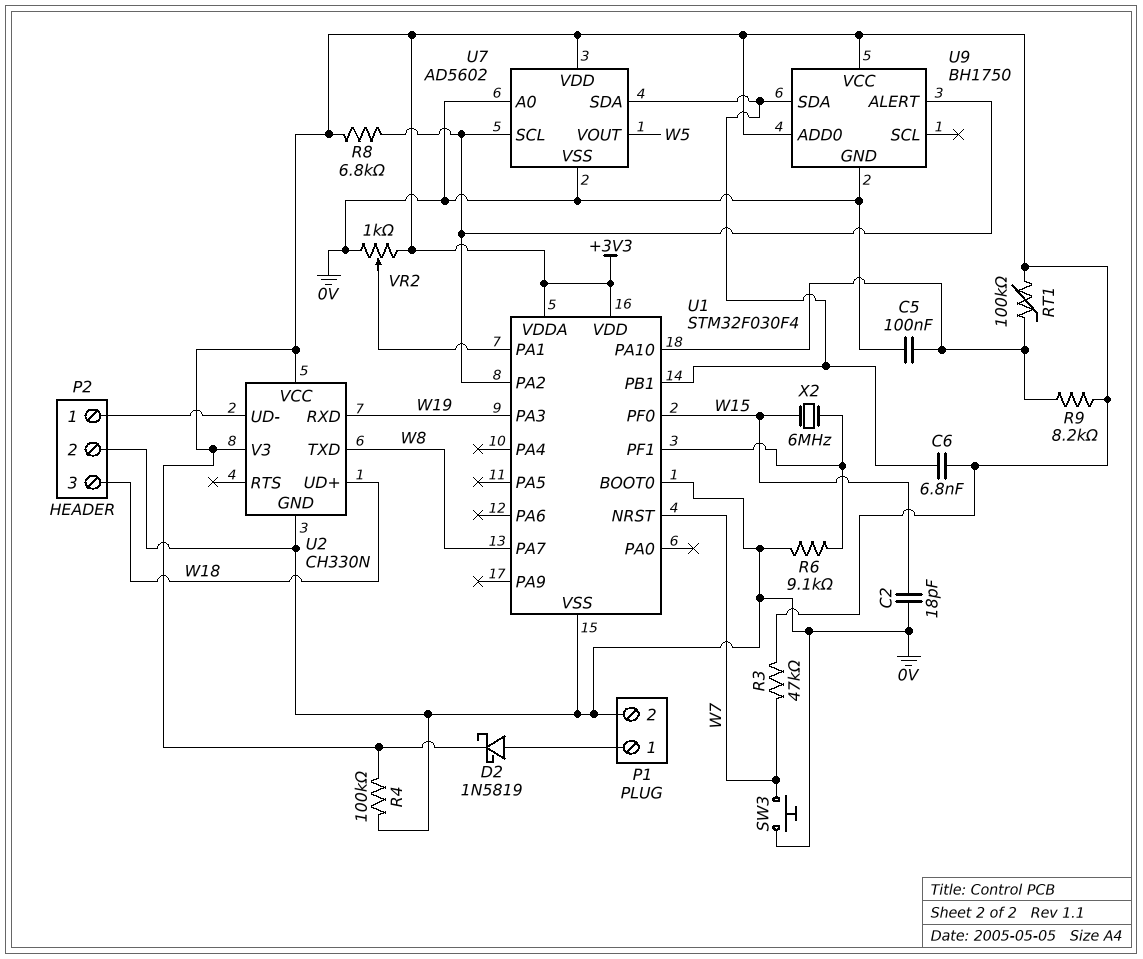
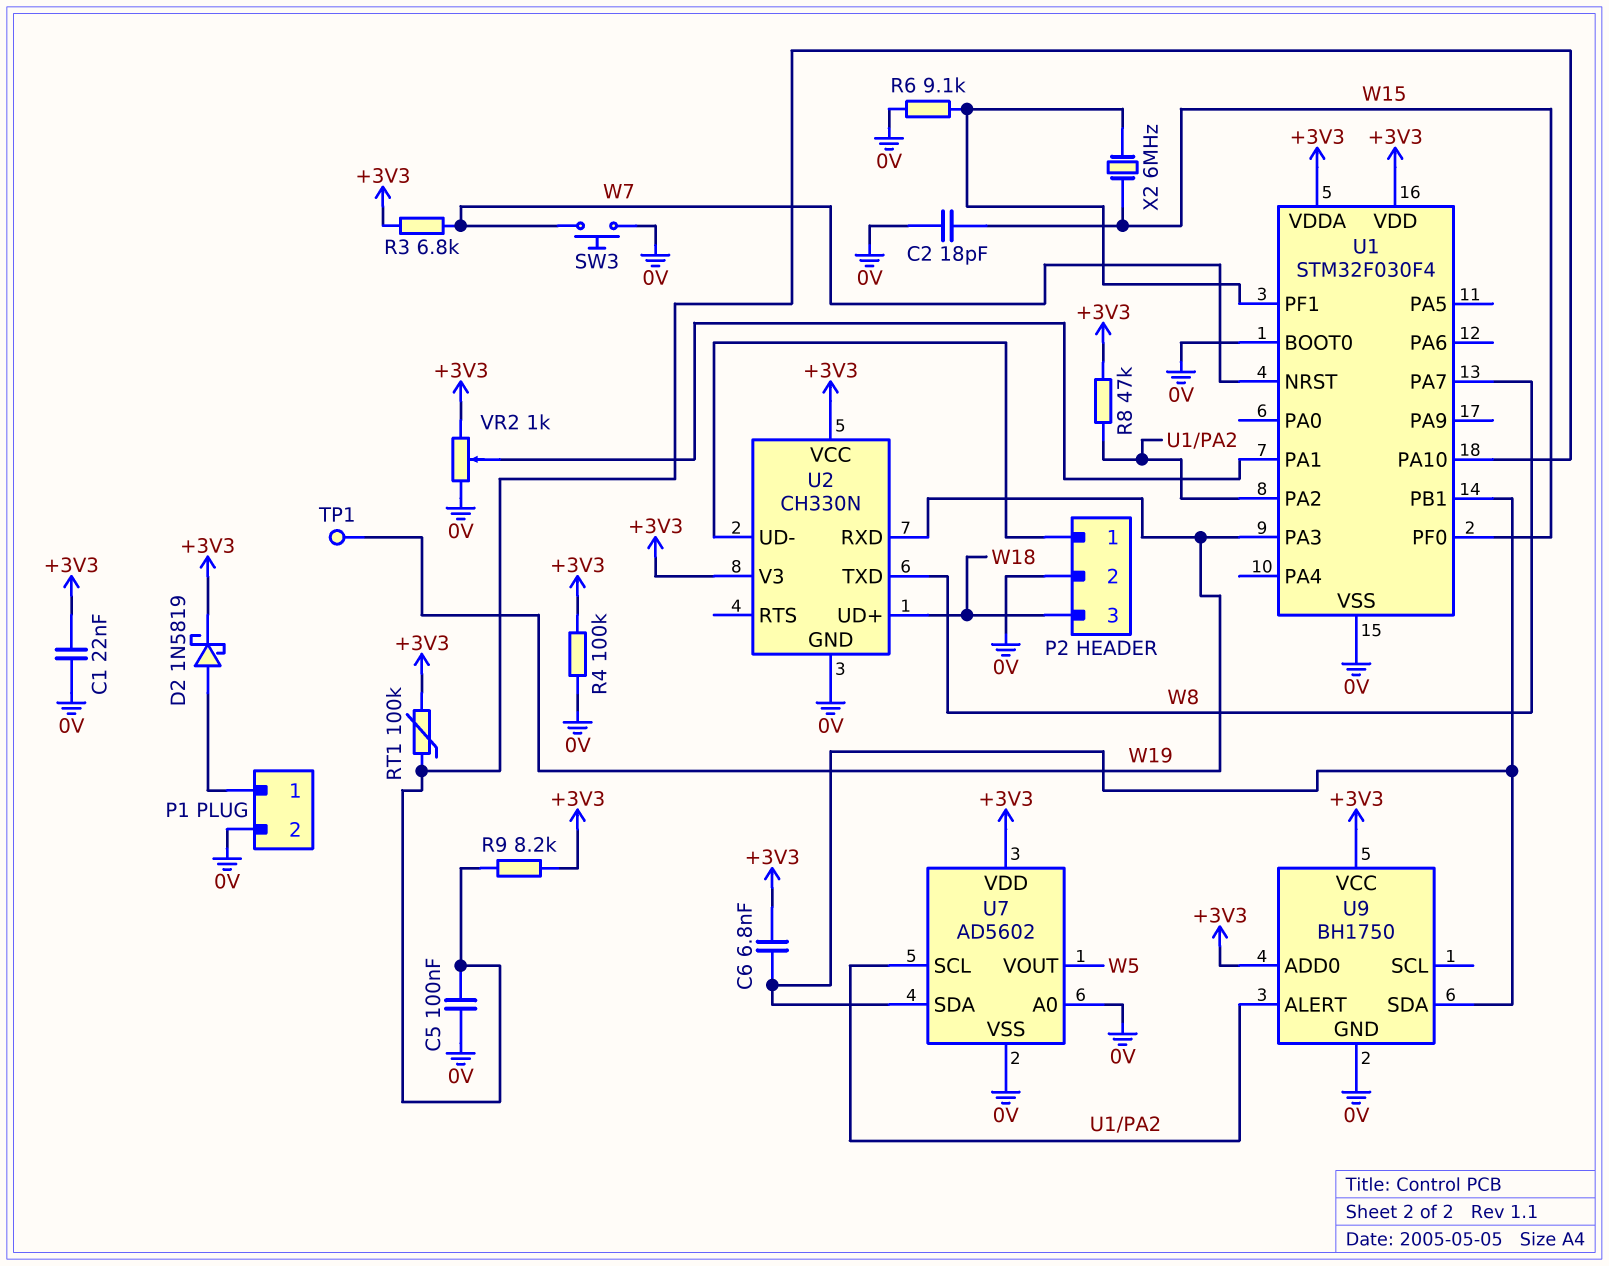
C1: none -> 22nF (+3V3, 0V)
R3: 47k (+3V3, W7) -> 6.8k (+3V3, W7)
R8: 6.8k (+3V3, U1/PA2) -> 47k (+3V3, U1/PA2)
TP1: none -> test point (W19)

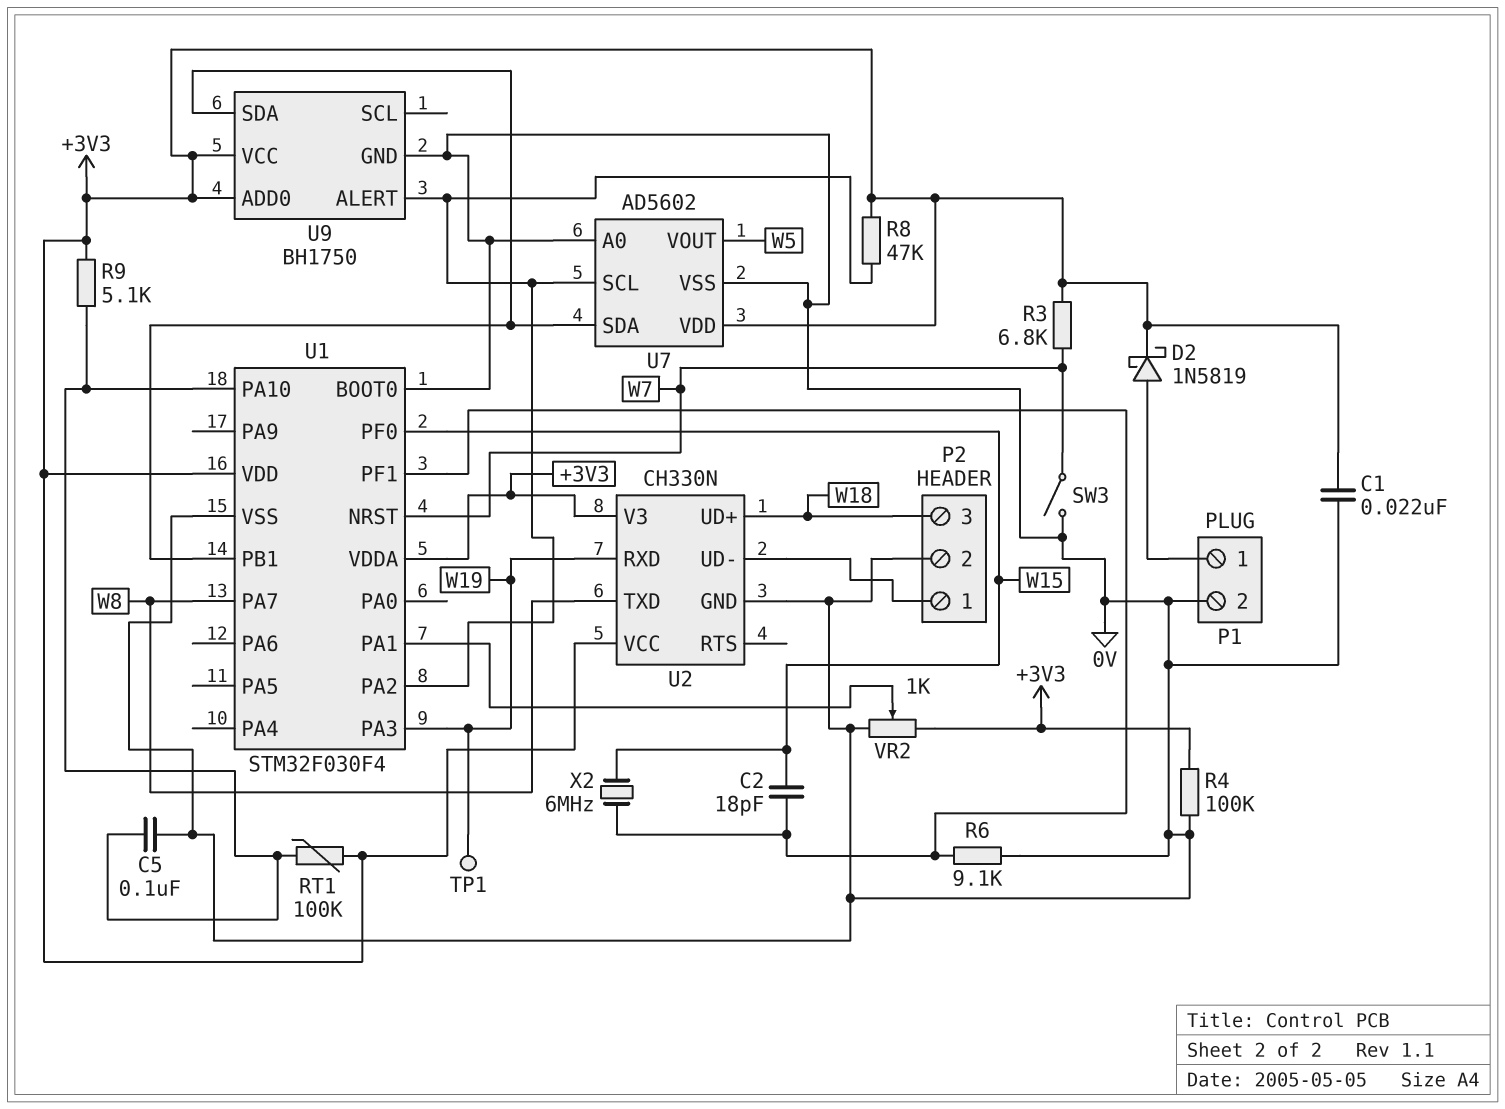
C2: 18pF (0V, W15) -> 18pF (U1/PF1, W15)
C6: 6.8nF (+3V3, U1/PB1) -> none
R9: 8.2k (+3V3, U1/PA10) -> 5.1k (+3V3, U1/PA10)
SW3: button (0V, W7) -> switch (0V, W7)

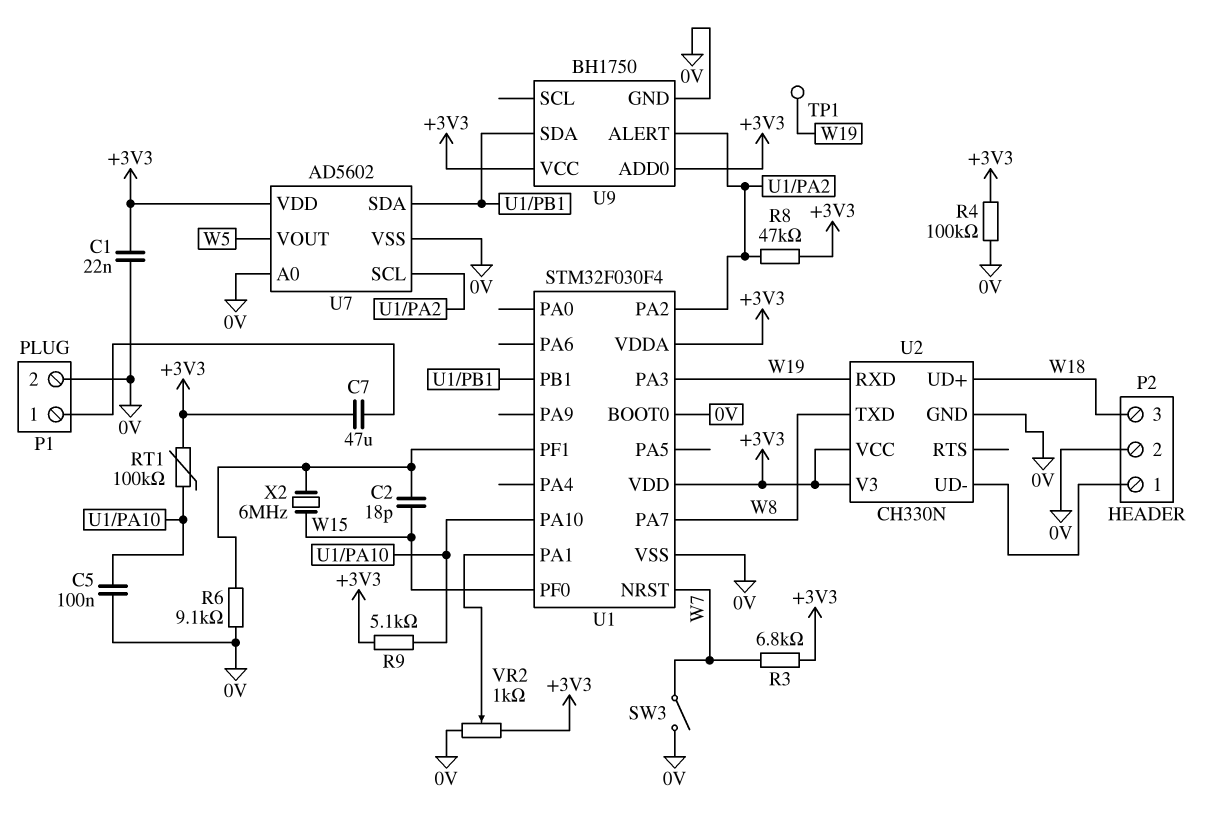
C7: none -> 47uF (+3V3, P1/1)
D2: schottky 1N5819 (A P1/1, K +3V3) -> none

